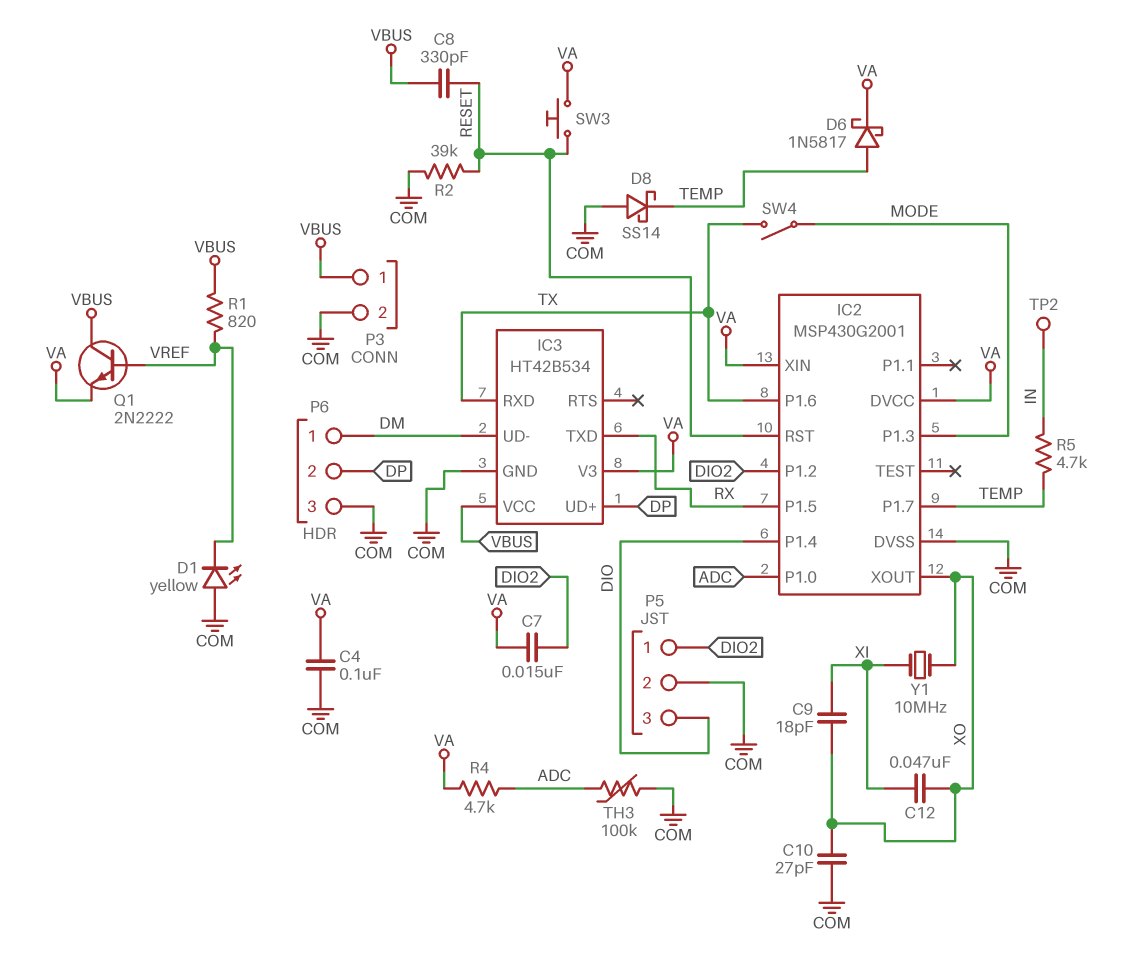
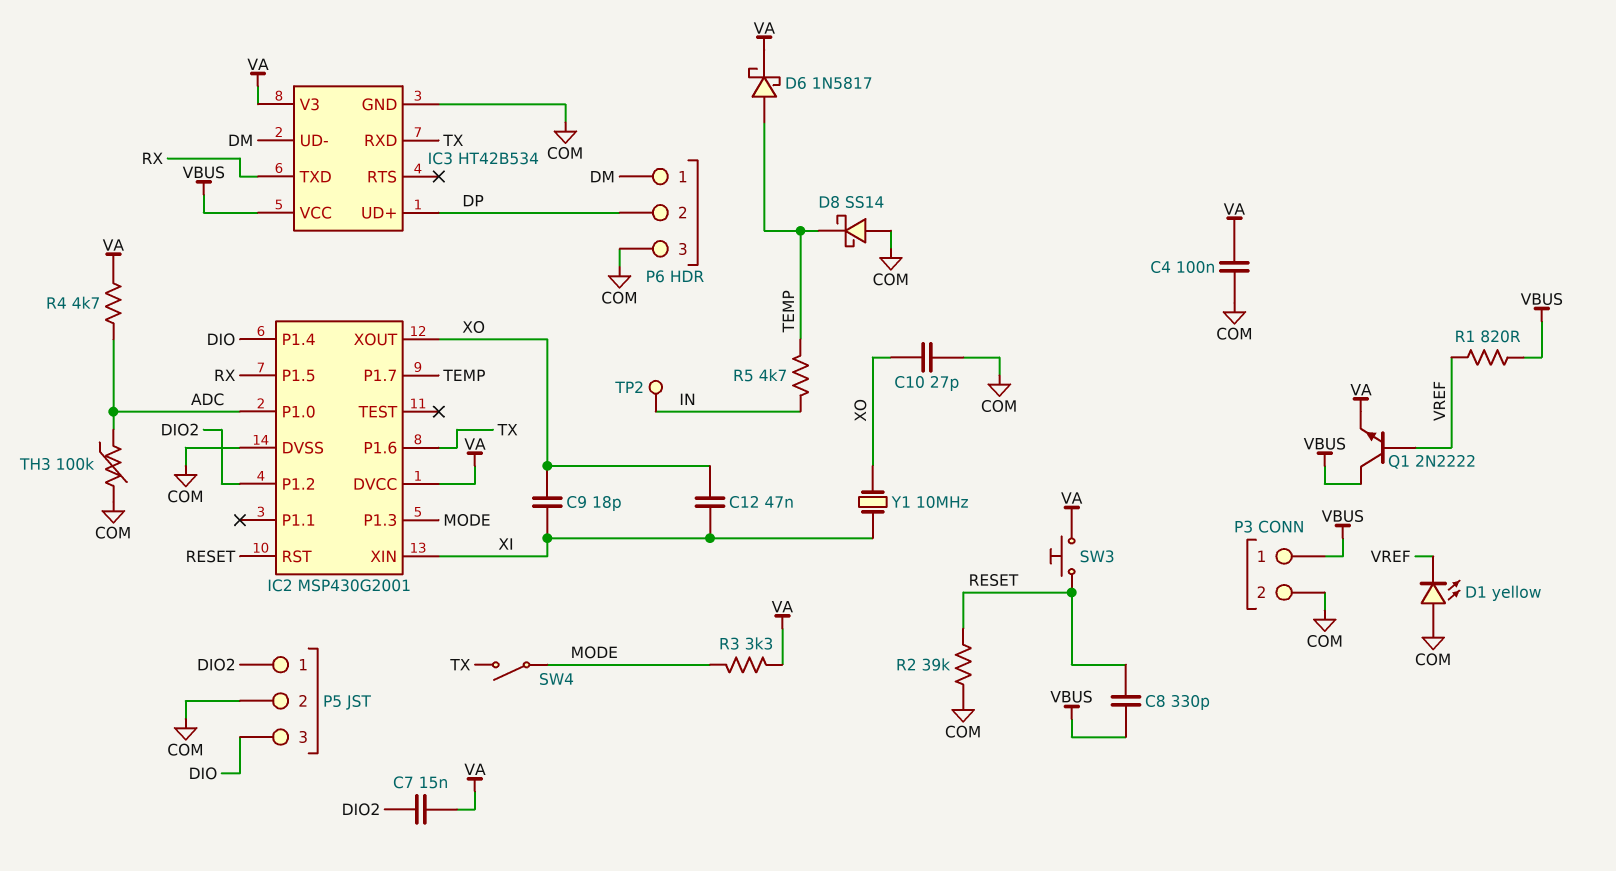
IC2 pin XIN: VA -> XI
R3: none -> 3.3k (MODE, VA)

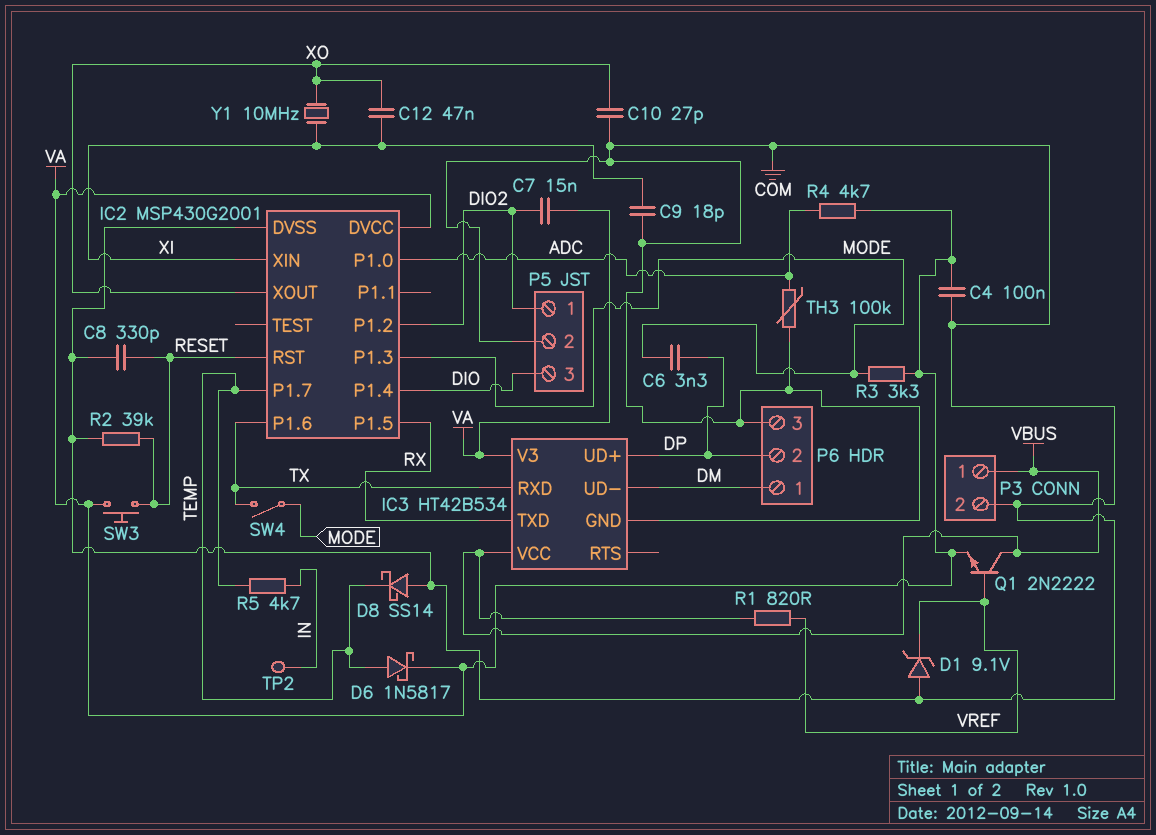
C6: none -> 3.3nF (DP, MODE)
C8: 330pF (RESET, VBUS) -> 330pF (COM, RESET)
C9: 18pF (XI, XO) -> 18pF (COM, XI)
D1: LED yellow (A COM, K VREF) -> zener 9.1V (A COM, K VREF)

